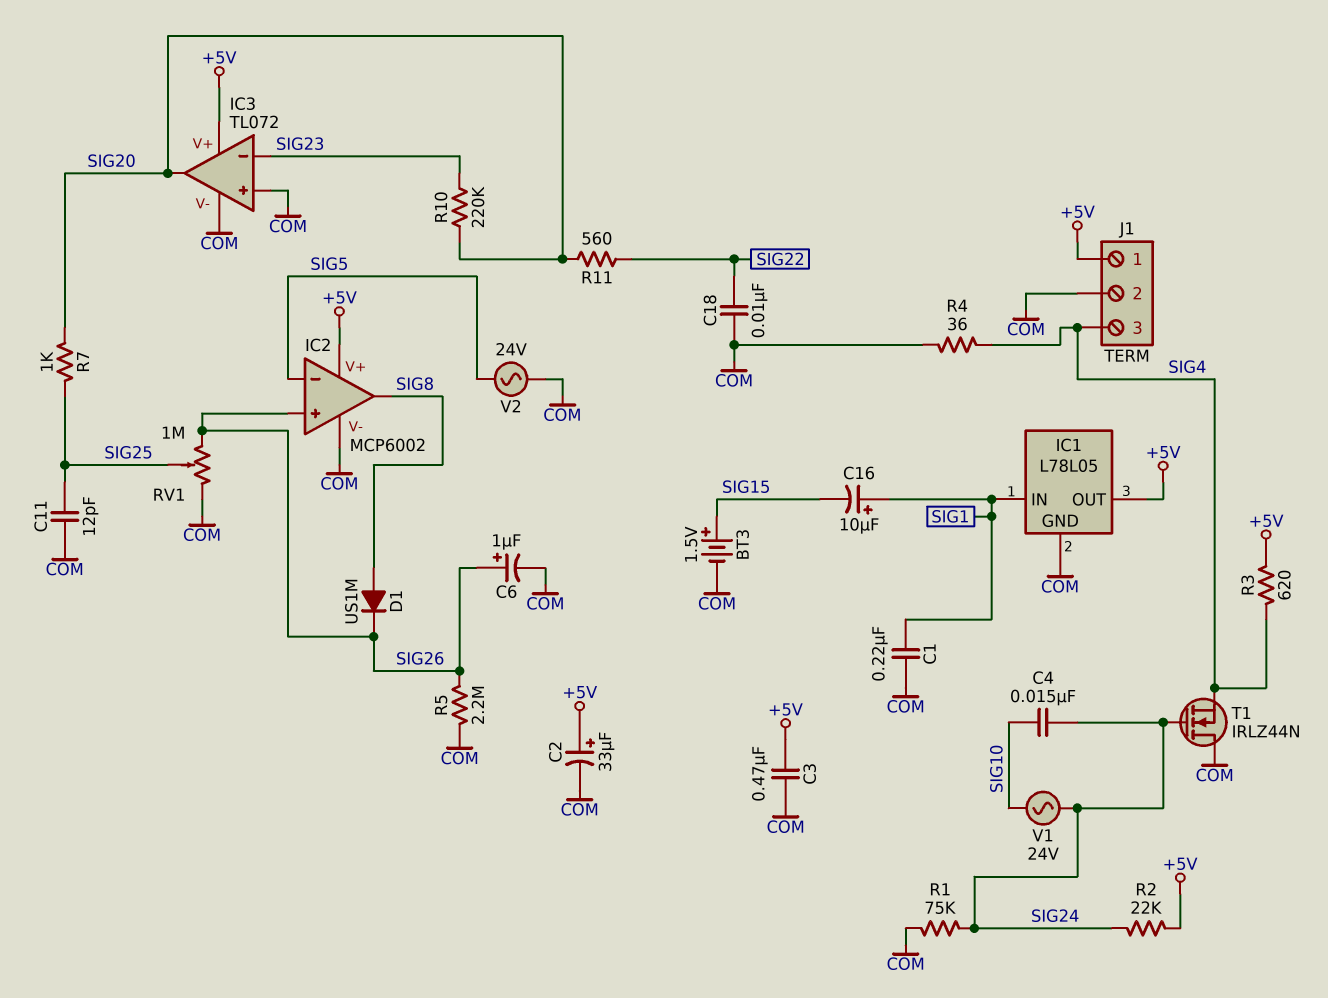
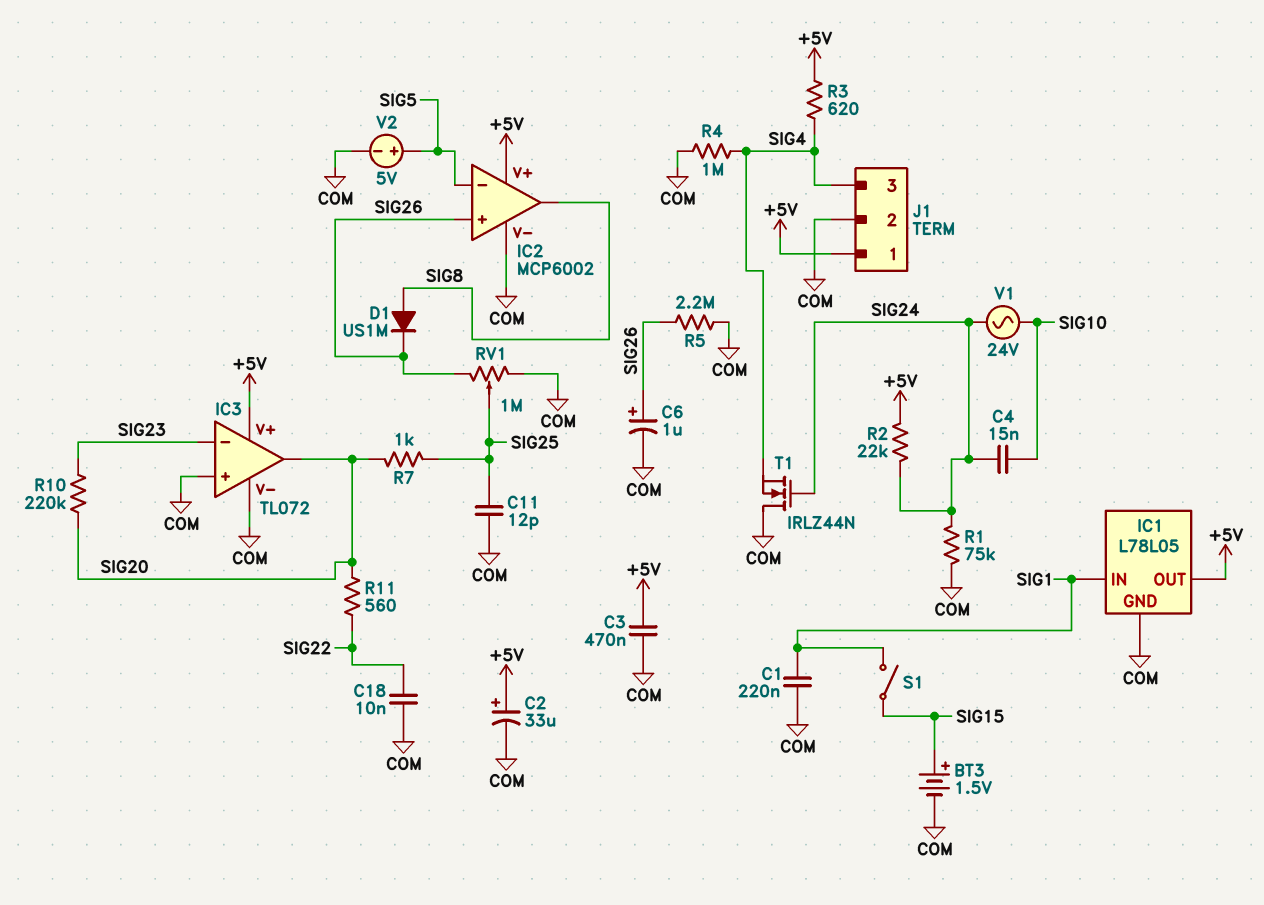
C16: 10uF (plus SIG1, minus SIG15) -> none
R4: 36 (COM, SIG4) -> 1M (COM, SIG4)
S1: none -> switch (SIG1, SIG15)
V2: AC 24V (COM, SIG5) -> 5V (plus SIG5, minus COM)

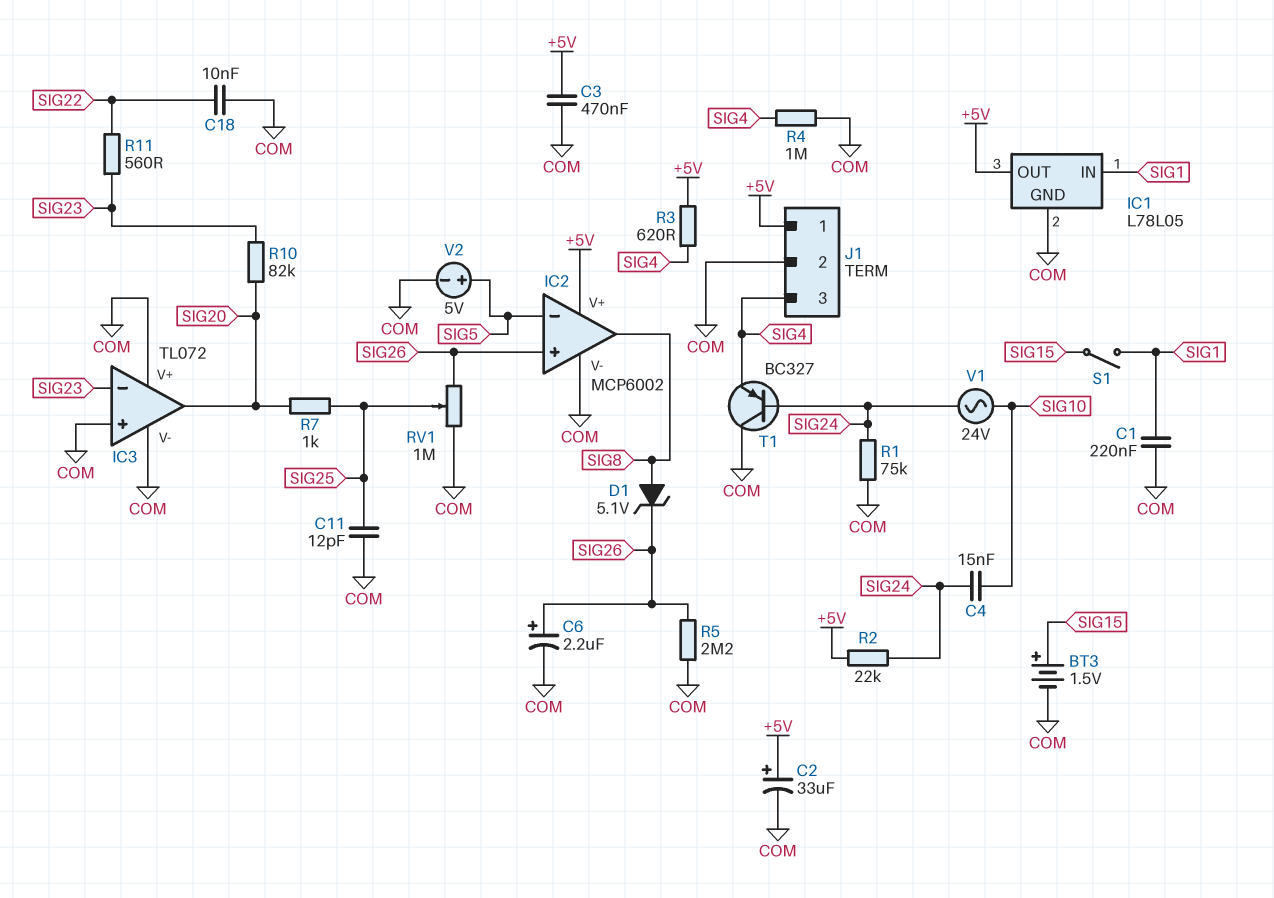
C6: 1uF (plus SIG26, minus COM) -> 2.2uF (plus SIG26, minus COM)
D1: diode US1M (A SIG8, K SIG26) -> zener 5.1V (A SIG8, K SIG26)
IC3 pin V+: +5V -> COM
R10: 220k (SIG20, SIG23) -> 82k (SIG20, SIG23)
R11: 560 (SIG20, SIG22) -> 560 (SIG22, SIG23)
T1: NMOS IRLZ44N (G SIG24, D COM, S SIG4) -> PNP BC327 (B SIG24, C COM, E SIG4)

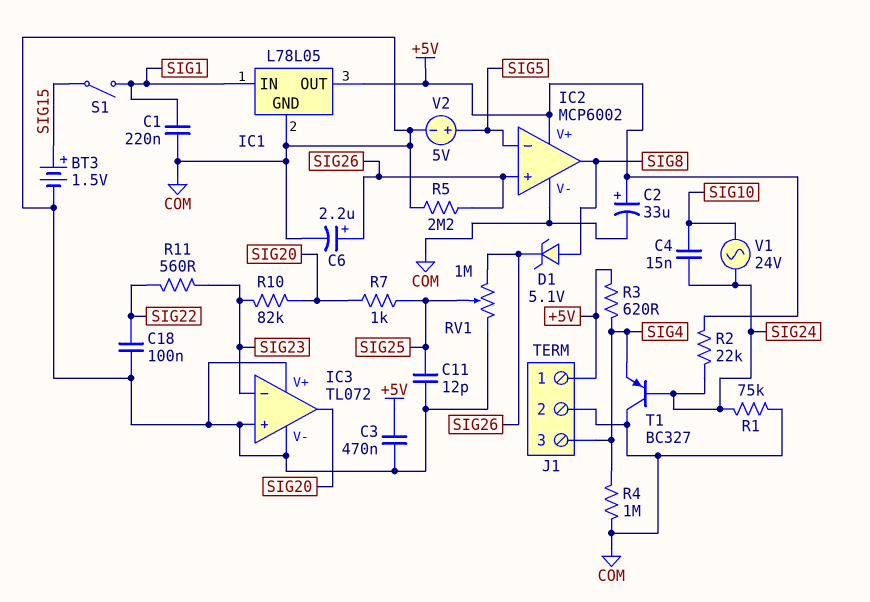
C18: 10nF (COM, SIG22) -> 100nF (COM, SIG22)

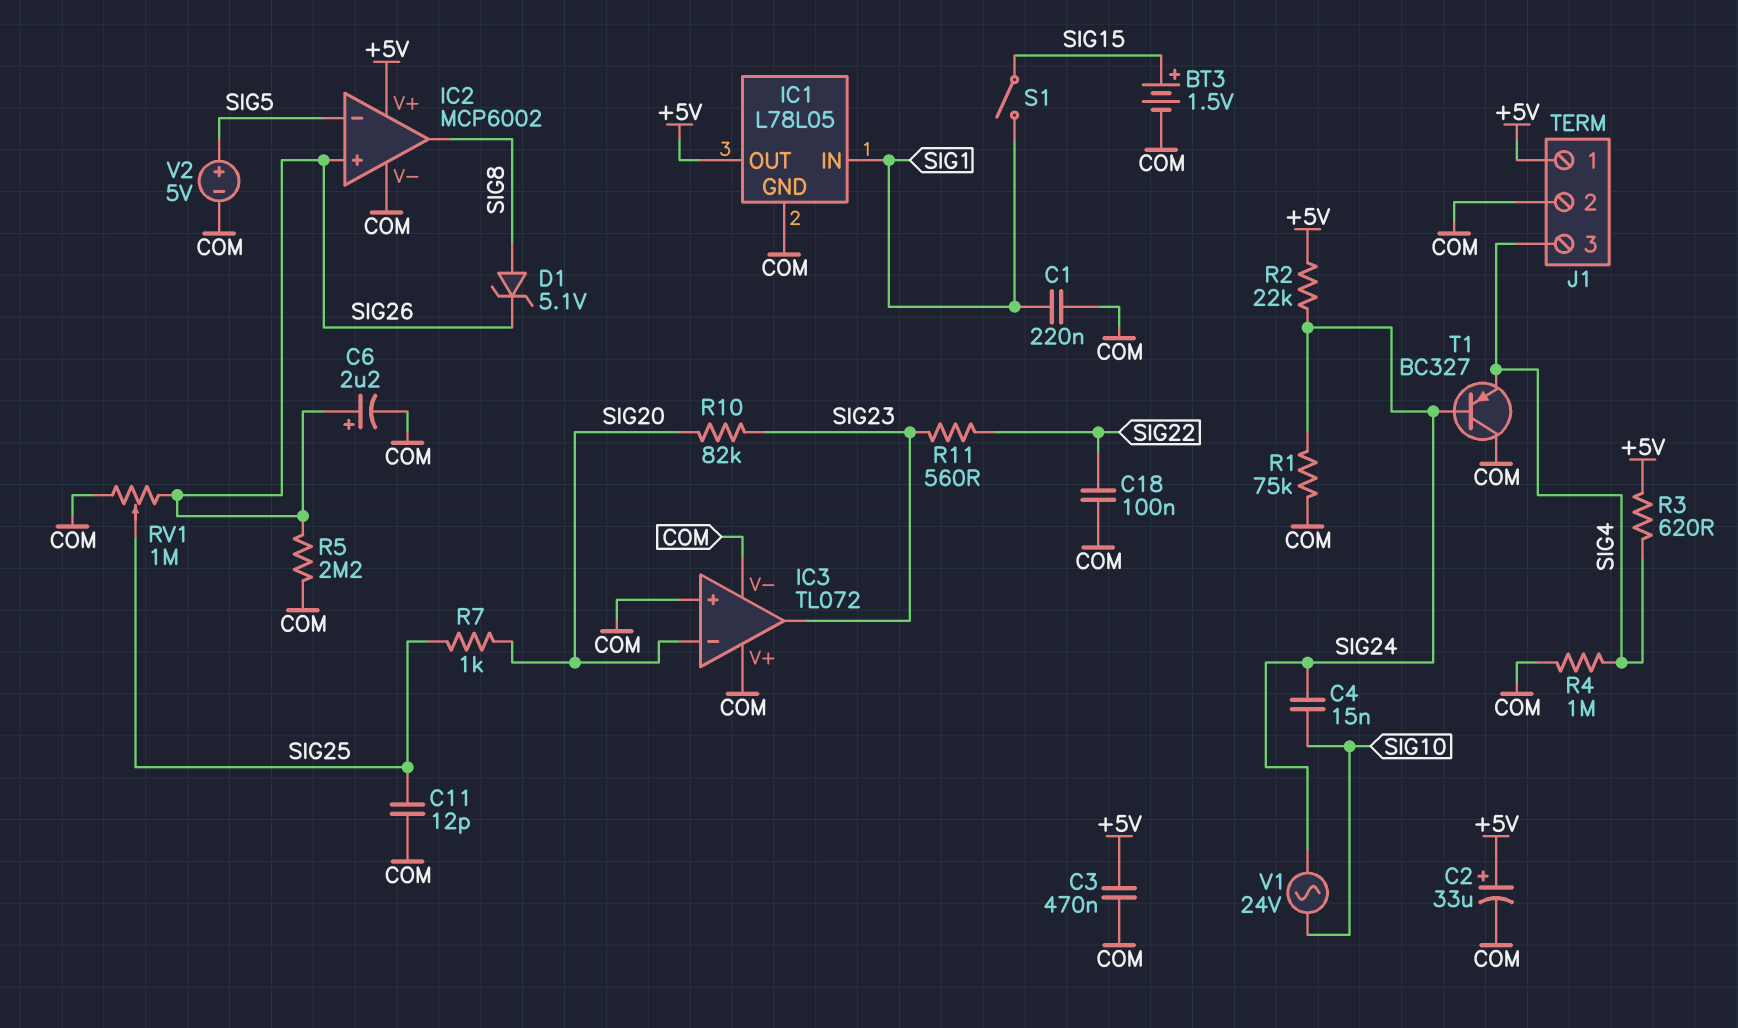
IC3 pin in-: SIG23 -> SIG20
IC3 pin out: SIG20 -> SIG23

